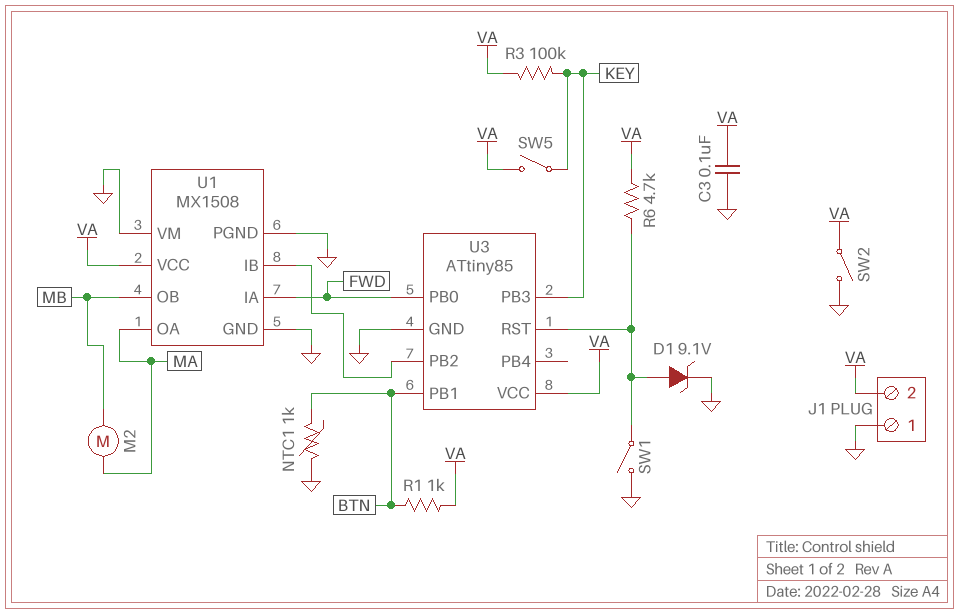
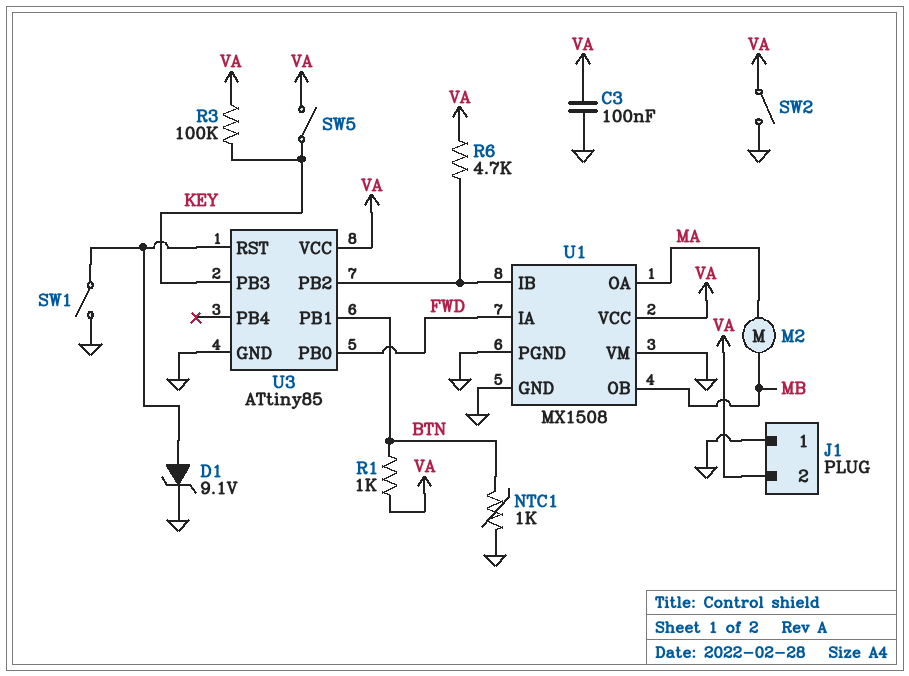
R6: 4.7k (U3/RST, VA) -> 4.7k (U1/IB, VA)

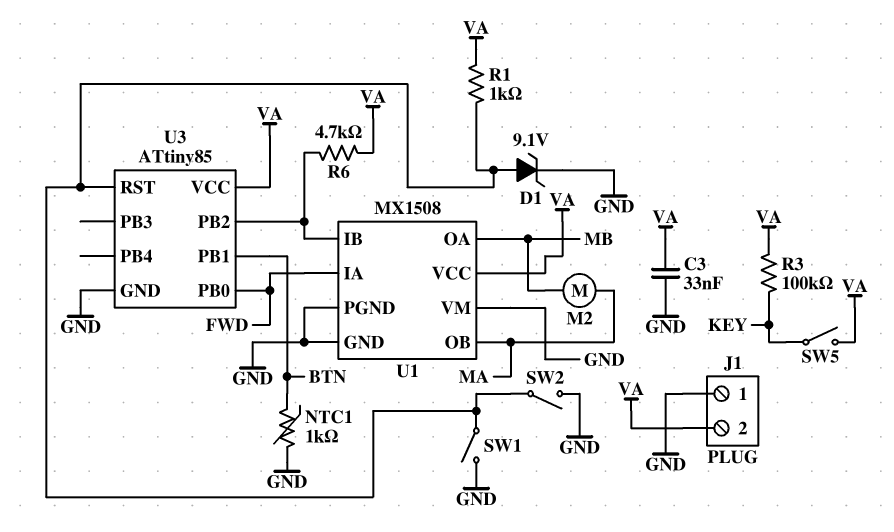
C3: 100nF (GND, VA) -> 33nF (GND, VA)
R1: 1k (BTN, VA) -> 1k (U3/RST, VA)
SW2: switch (GND, VA) -> switch (GND, U3/RST)
U1 pin OA: MA -> MB
U1 pin OB: MB -> MA
U3 pin PB3: KEY -> none

